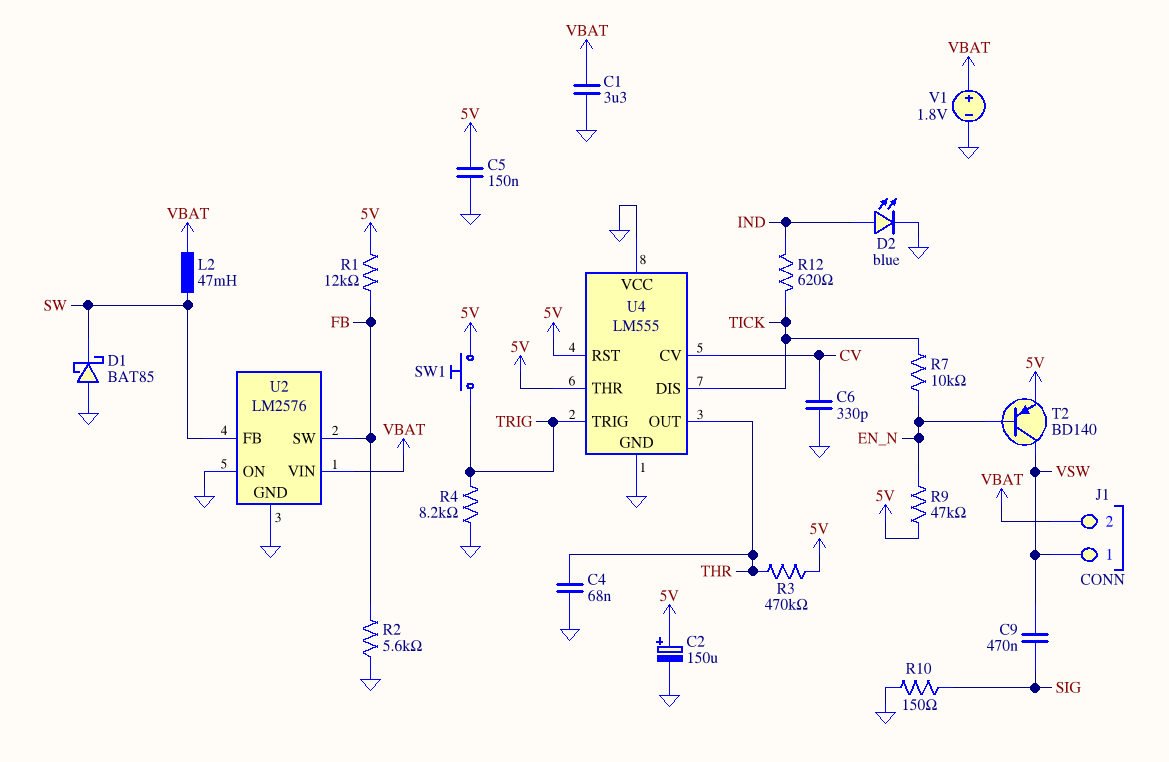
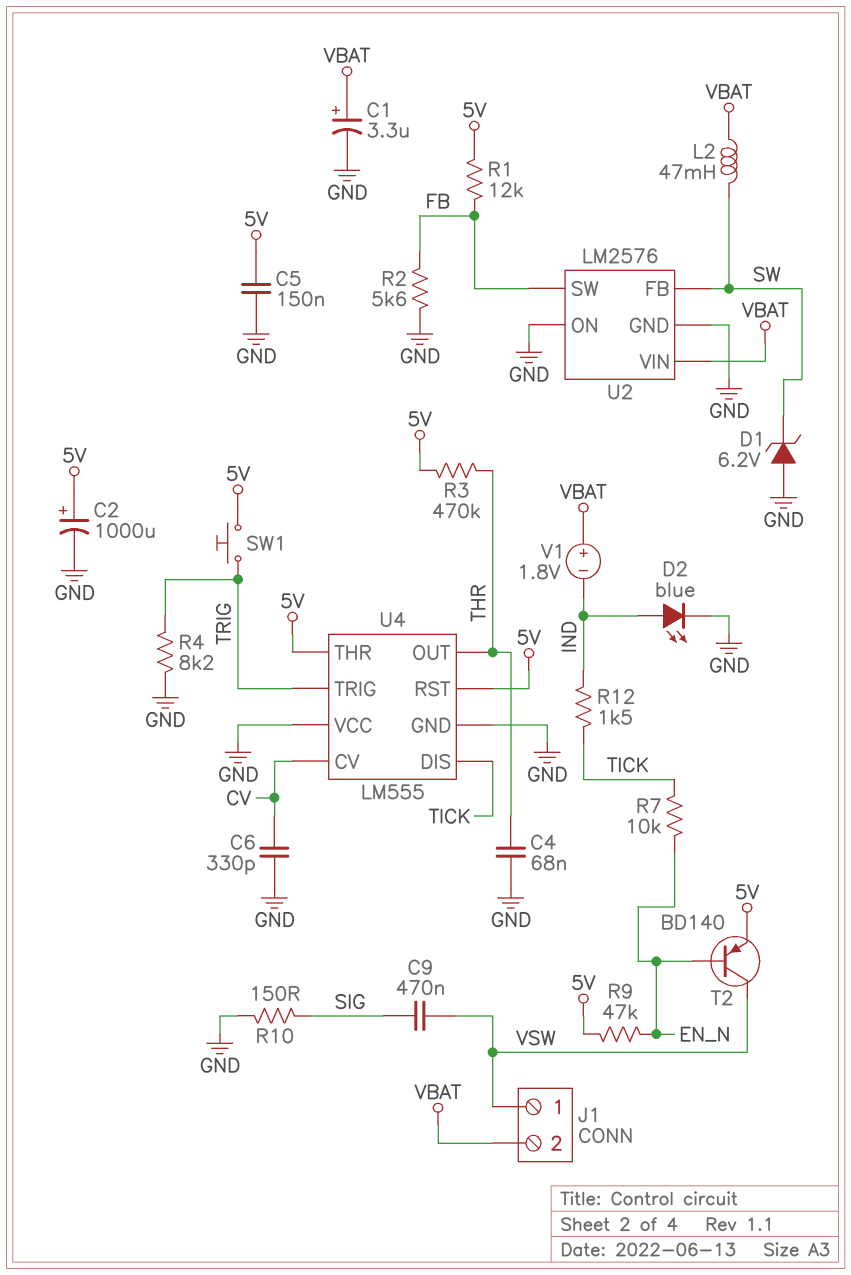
C1: 3.3uF (GND, VBAT) -> 3.3uF (plus VBAT, minus GND)
C2: 150uF (plus 5V, minus GND) -> 1000uF (plus 5V, minus GND)
D1: schottky BAT85 (A GND, K SW) -> zener 6.2V (A GND, K SW)
R12: 620 (IND, TICK) -> 1.5k (IND, TICK)
V1: 1.8V (plus VBAT, minus GND) -> 1.8V (plus VBAT, minus IND)

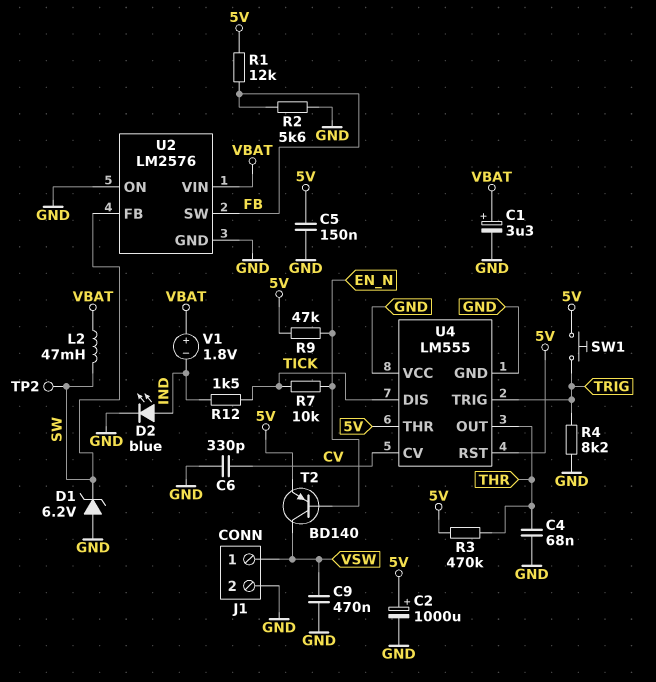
C9: 470nF (SIG, VSW) -> 470nF (GND, VSW)
J1 pin 2: VBAT -> GND
R10: 150 (GND, SIG) -> none
TP2: none -> test point (SW)

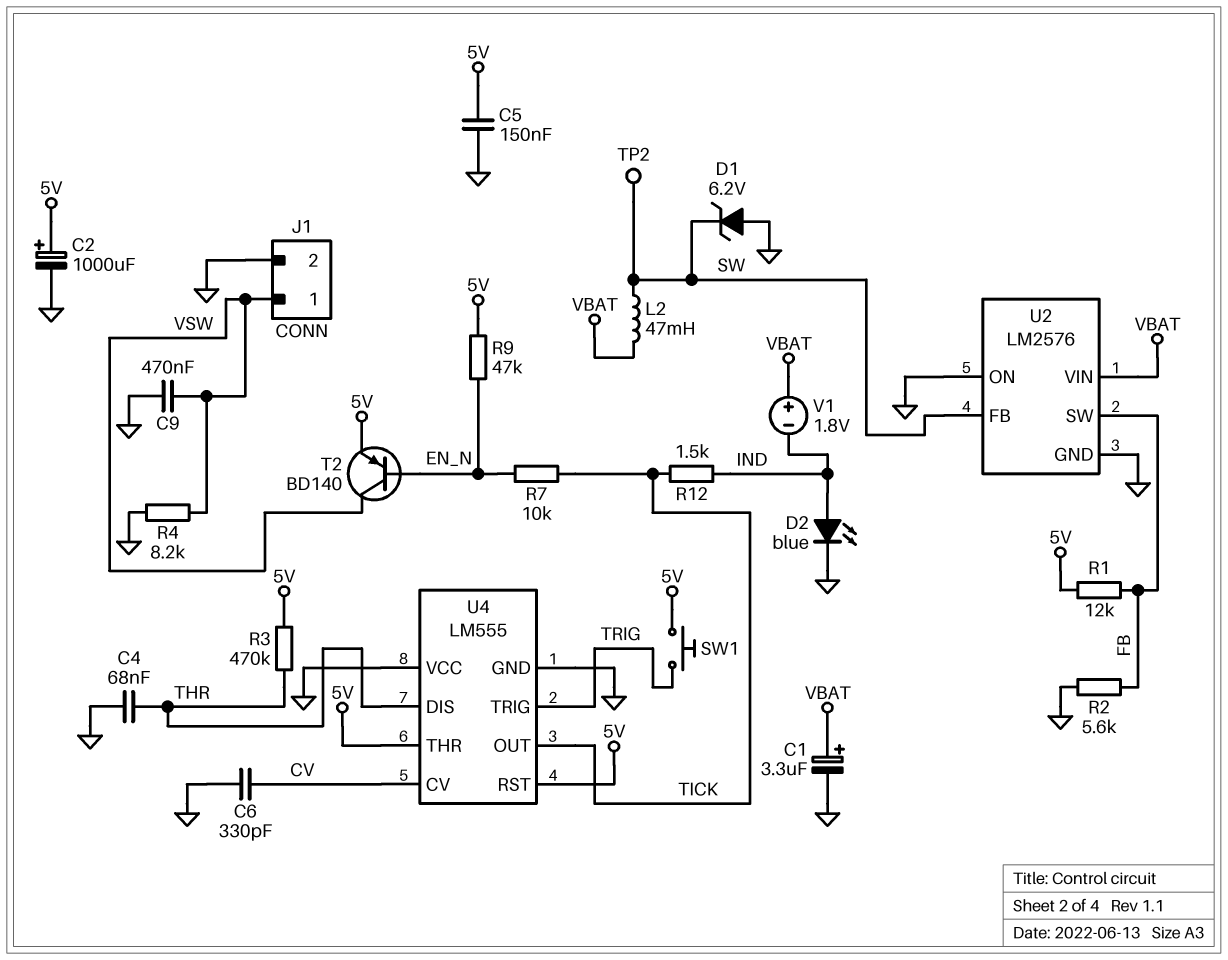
R4: 8.2k (GND, TRIG) -> 8.2k (GND, VSW)
U4 pin DIS: TICK -> THR
U4 pin OUT: THR -> TICK

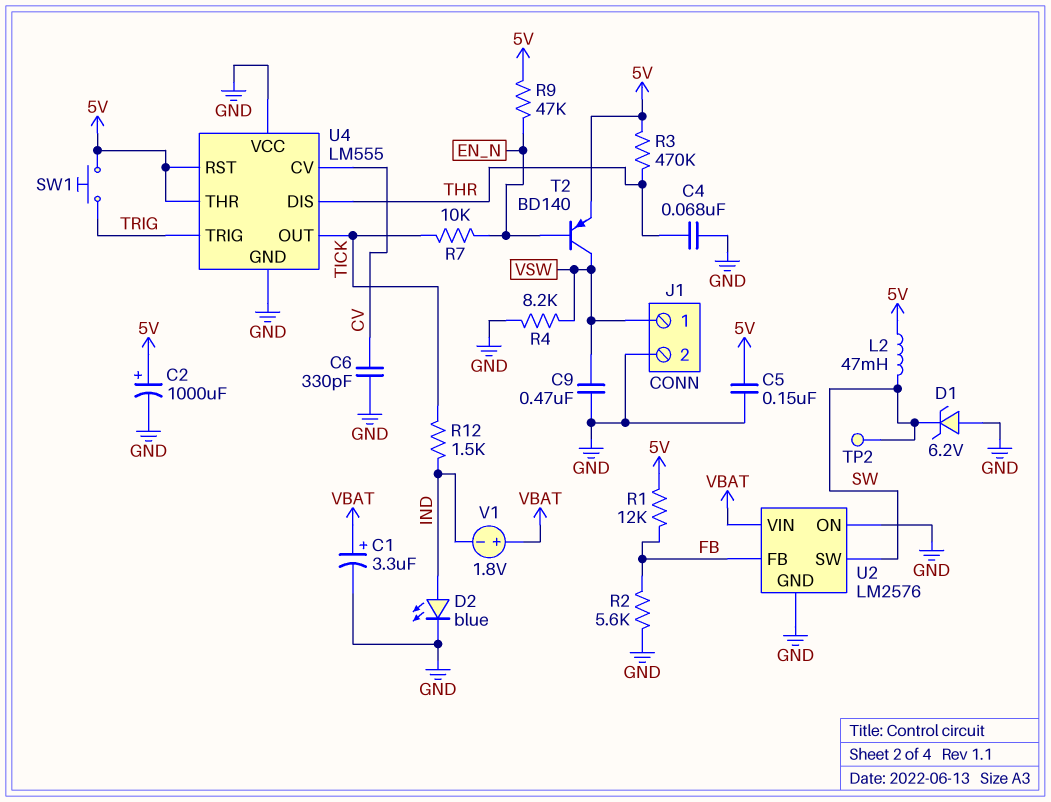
L2: 47mH (SW, VBAT) -> 47mH (5V, SW)
U2 pin FB: SW -> FB
U2 pin SW: FB -> SW

